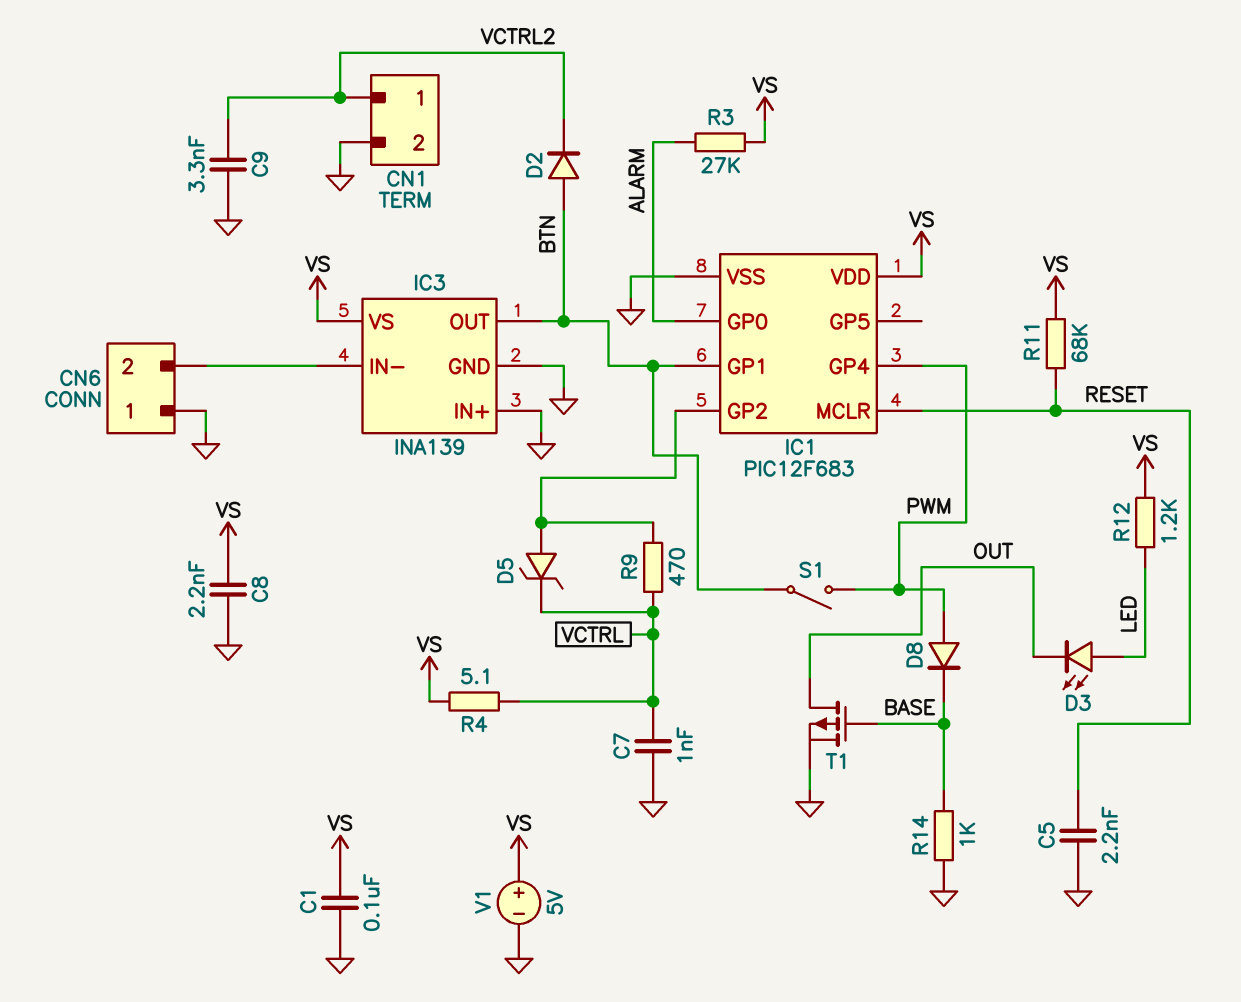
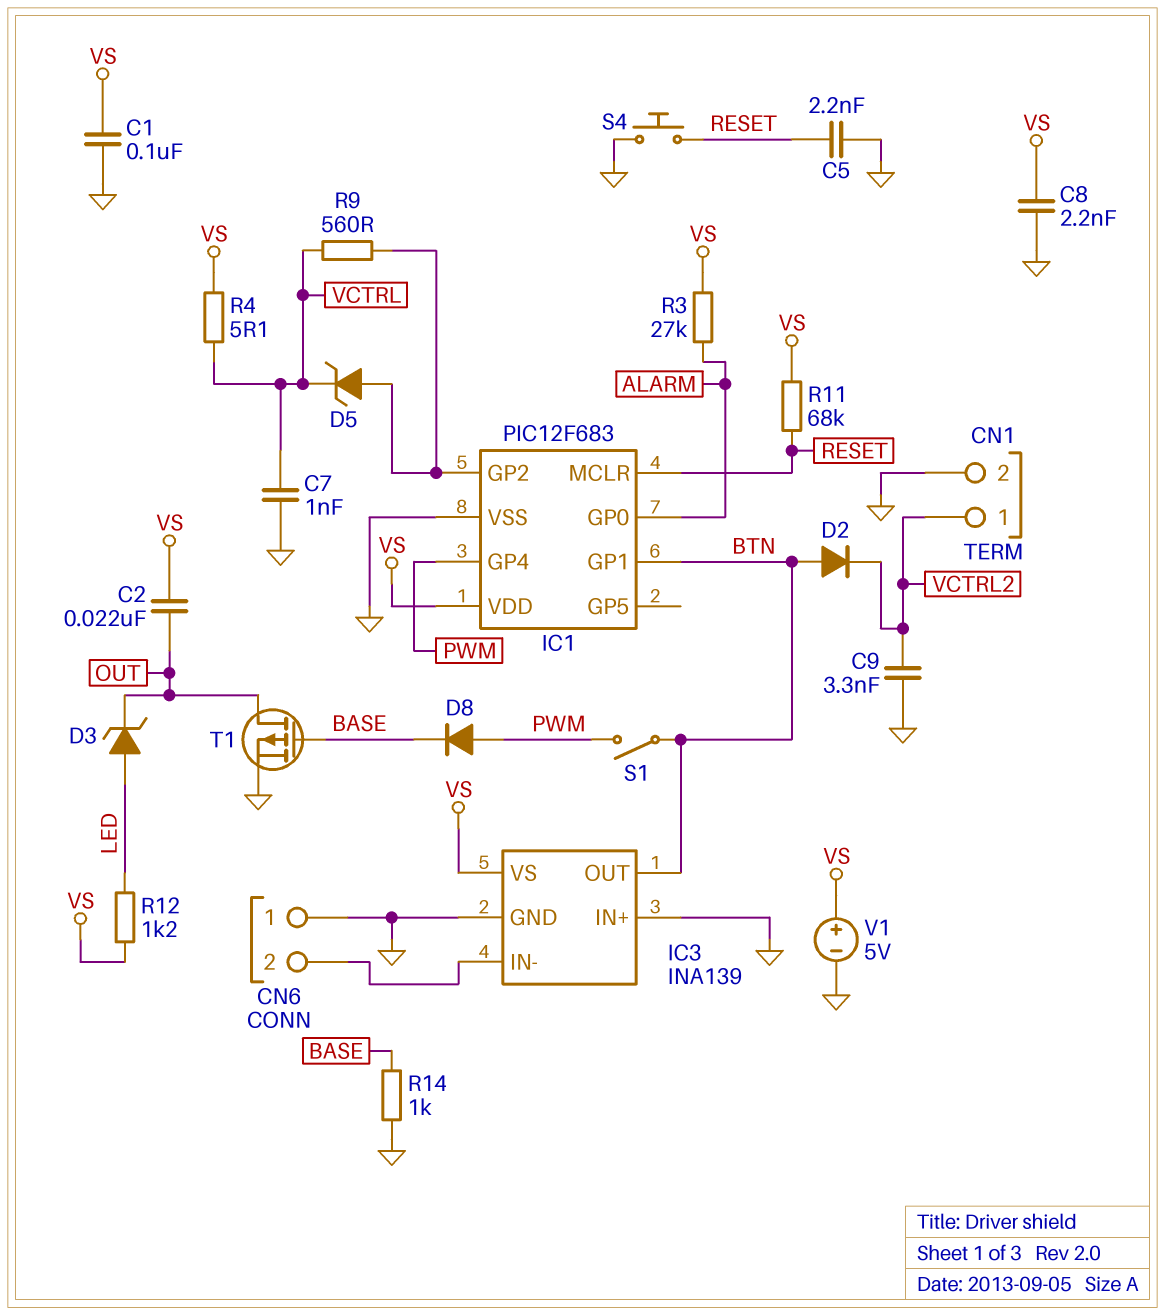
C2: none -> 22nF (OUT, VS)
D3: LED (A LED, K OUT) -> zener (A LED, K OUT)
R9: 470 (IC1/GP2, VCTRL) -> 560 (IC1/GP2, VCTRL)
S4: none -> button (GND, RESET)

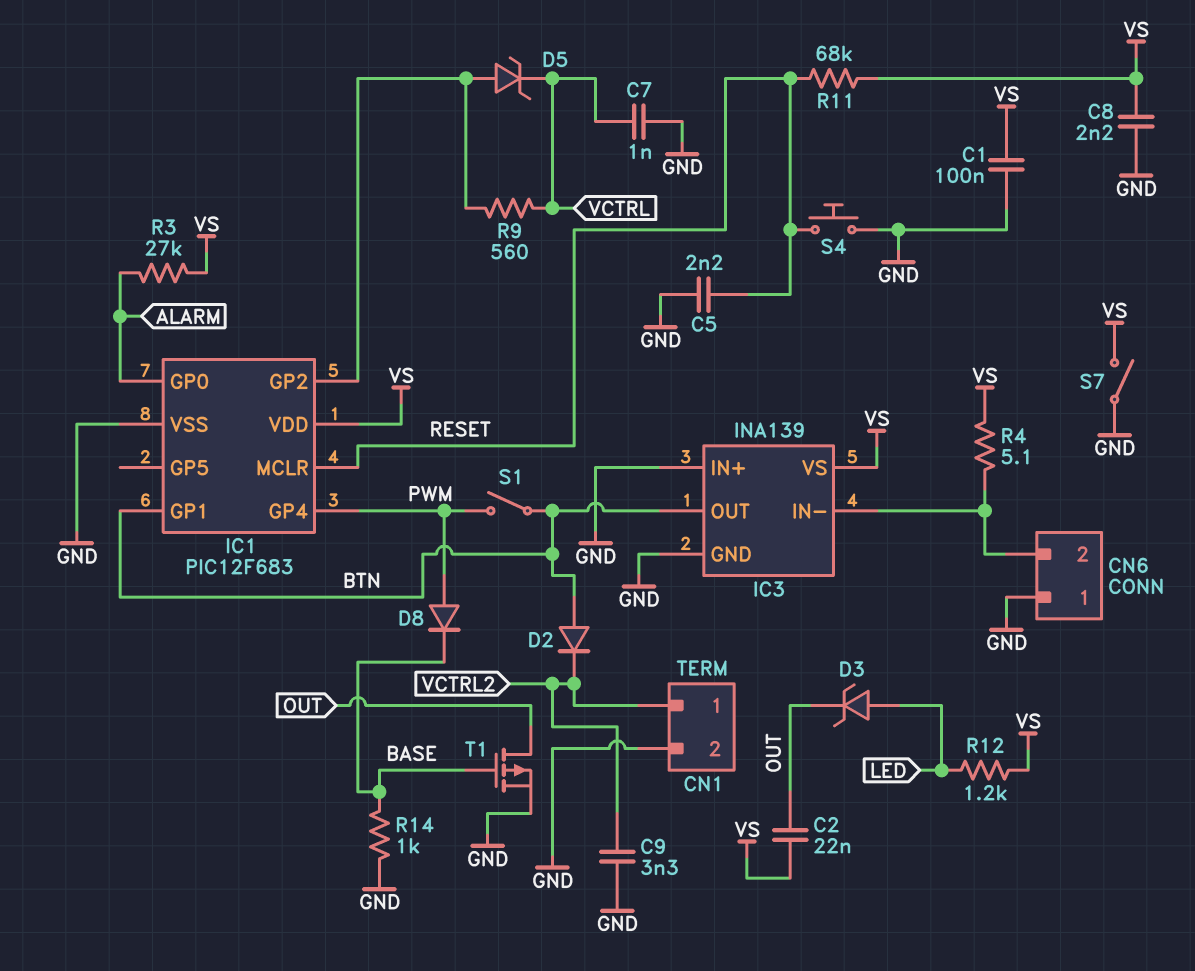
R4: 5.1 (VCTRL, VS) -> 5.1 (CN6/2, VS)
S7: none -> switch (GND, VS)
V1: 5V (plus VS, minus GND) -> none

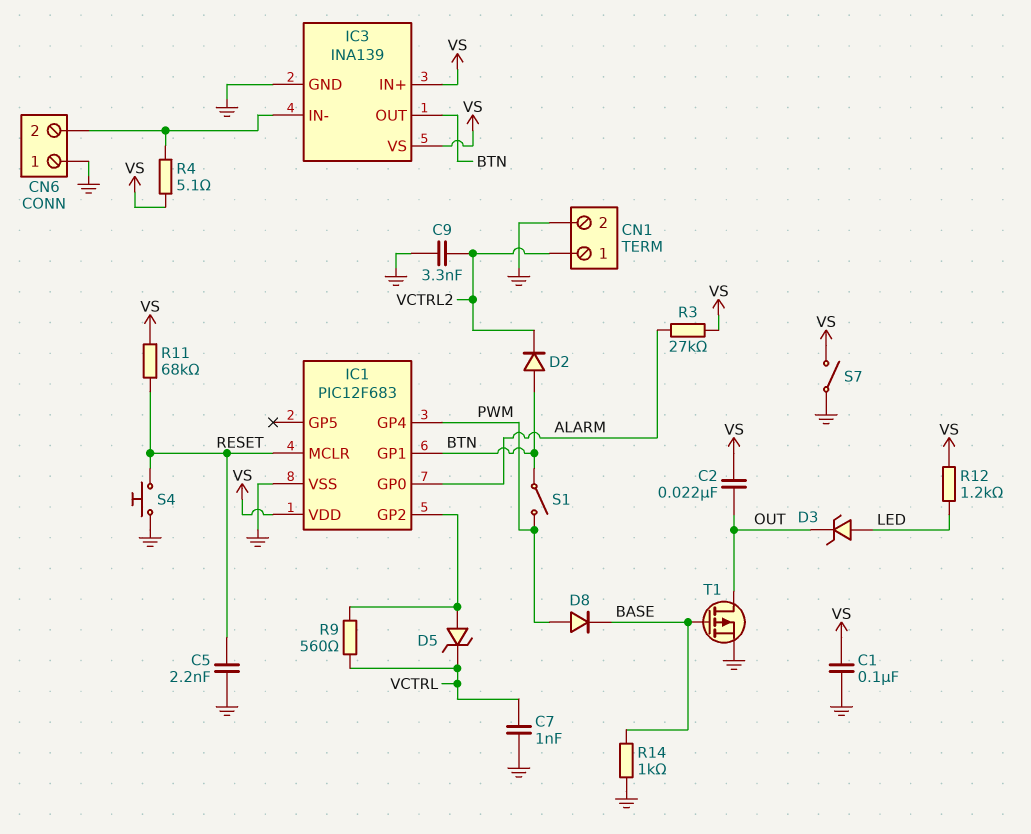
C8: 2.2nF (GND, VS) -> none
IC3 pin IN+: GND -> VS

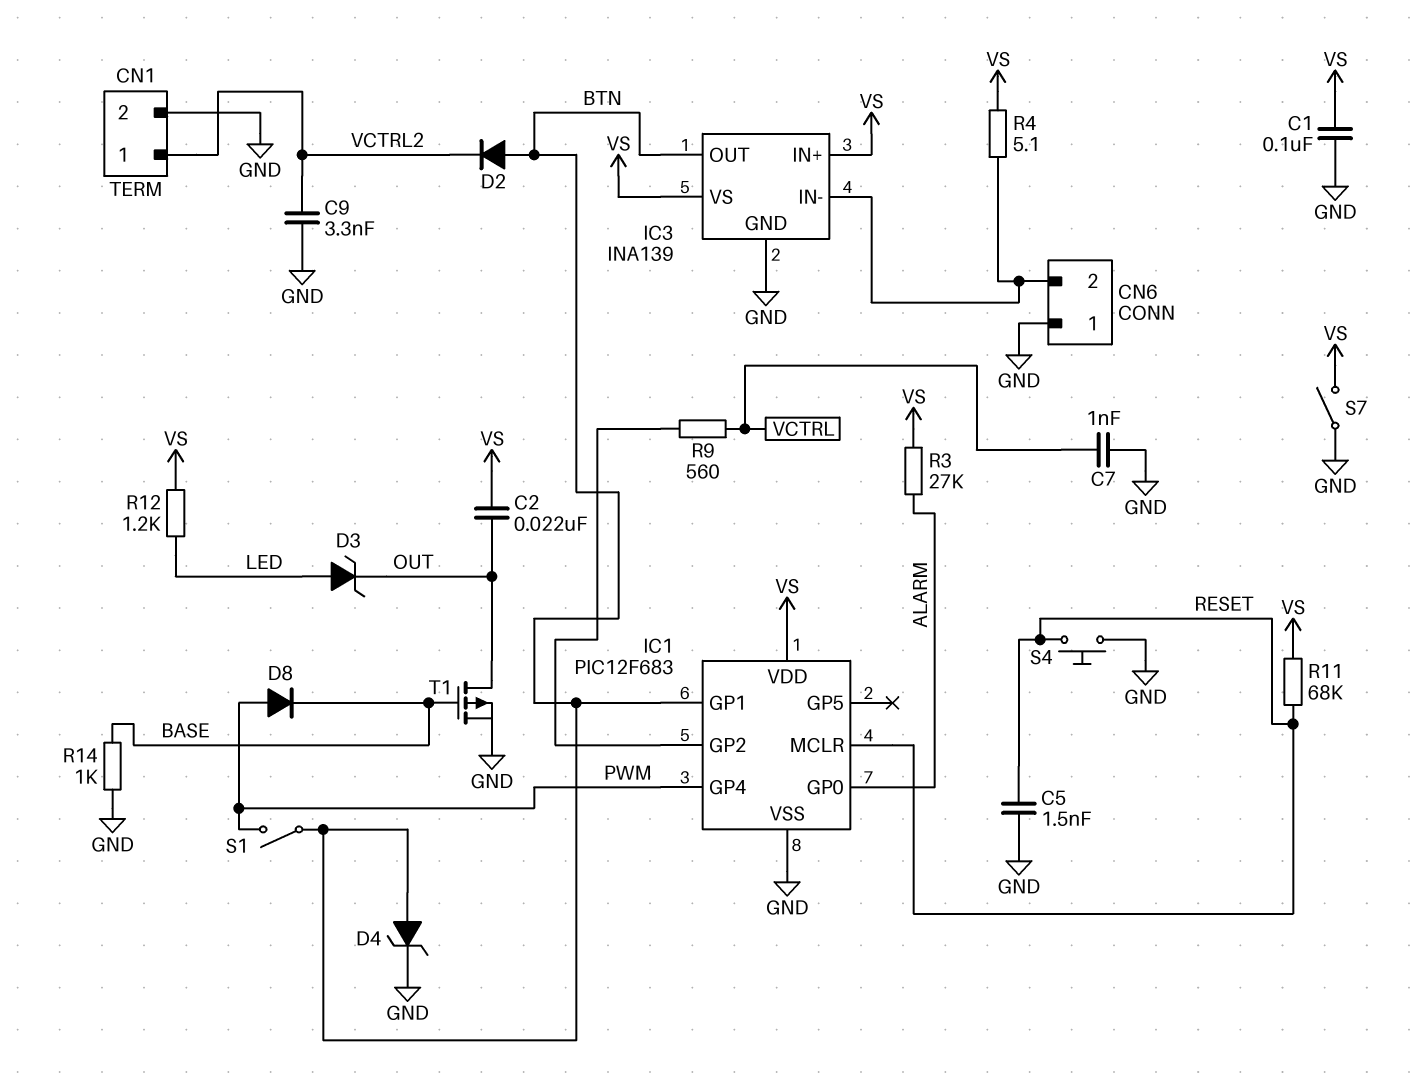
C5: 2.2nF (GND, RESET) -> 1.5nF (GND, RESET)
D4: none -> zener (A BTN, K GND)
D5: zener (A IC1/GP2, K VCTRL) -> none

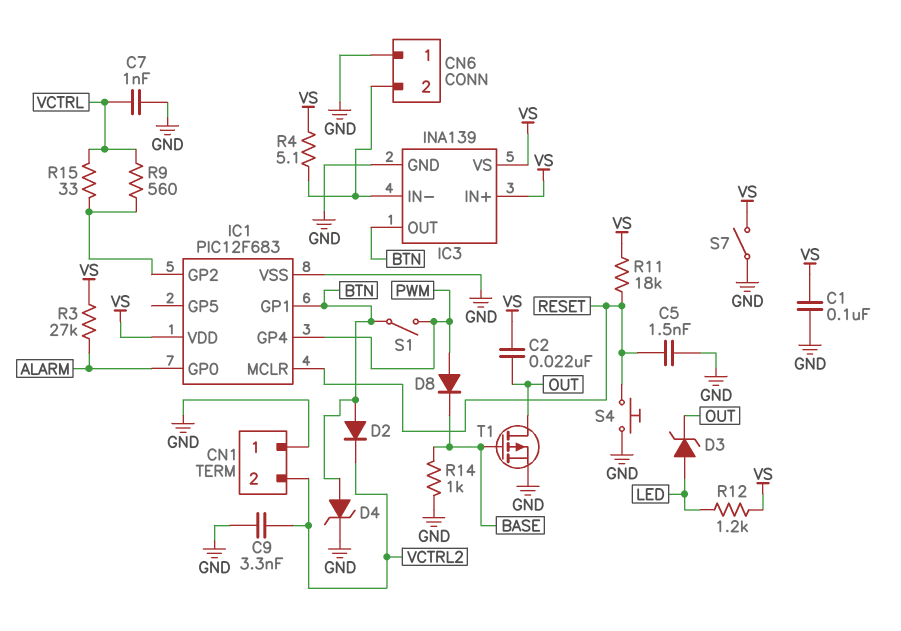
CN1 pin 1: VCTRL2 -> GND
CN1 pin 2: GND -> VCTRL2
R11: 68k (RESET, VS) -> 18k (RESET, VS)
R15: none -> 33 (IC1/GP2, VCTRL)

